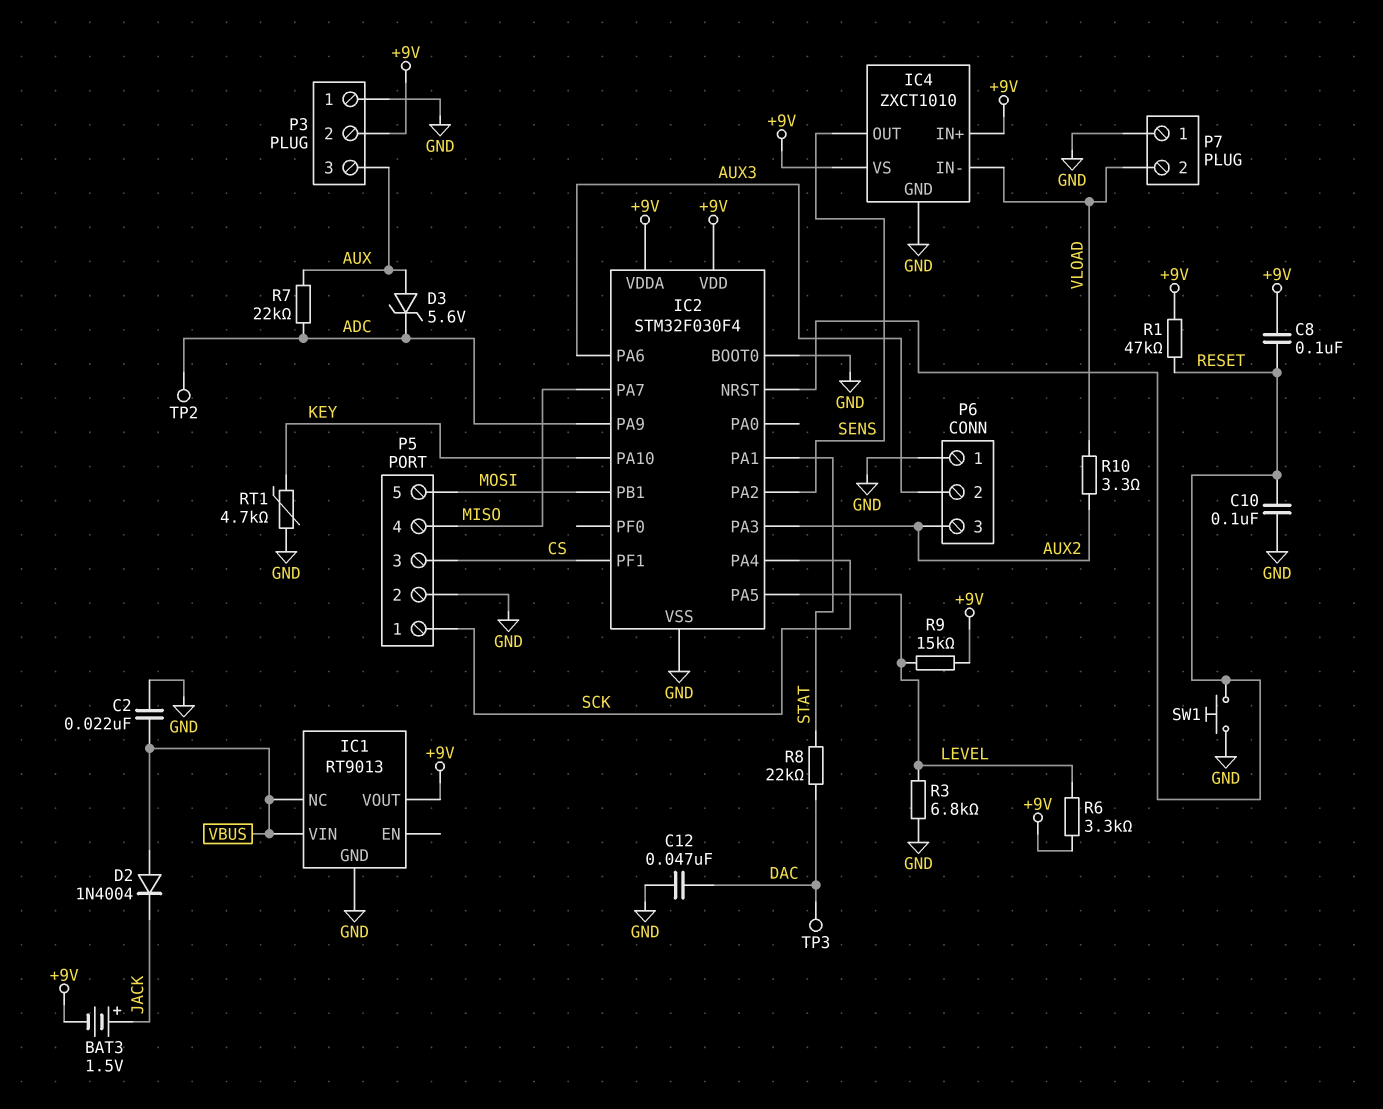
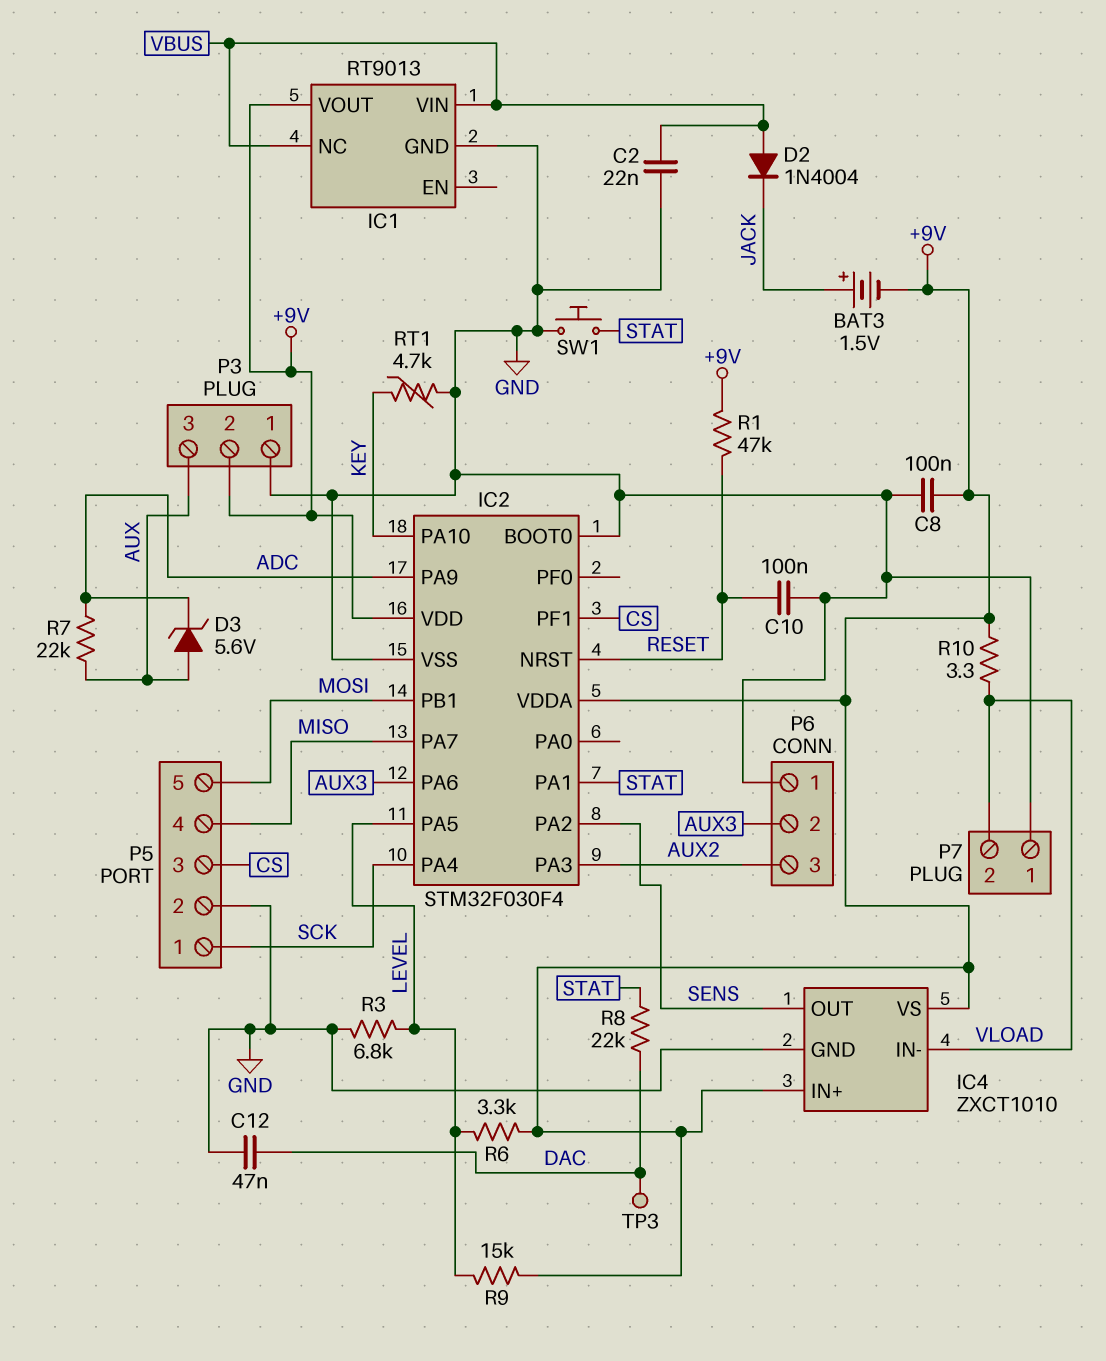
C8: 100nF (+9V, RESET) -> 100nF (+9V, GND)
R10: 3.3 (AUX2, VLOAD) -> 3.3 (+9V, VLOAD)
SW1: button (GND, RESET) -> button (GND, STAT)
TP2: test point (ADC) -> none

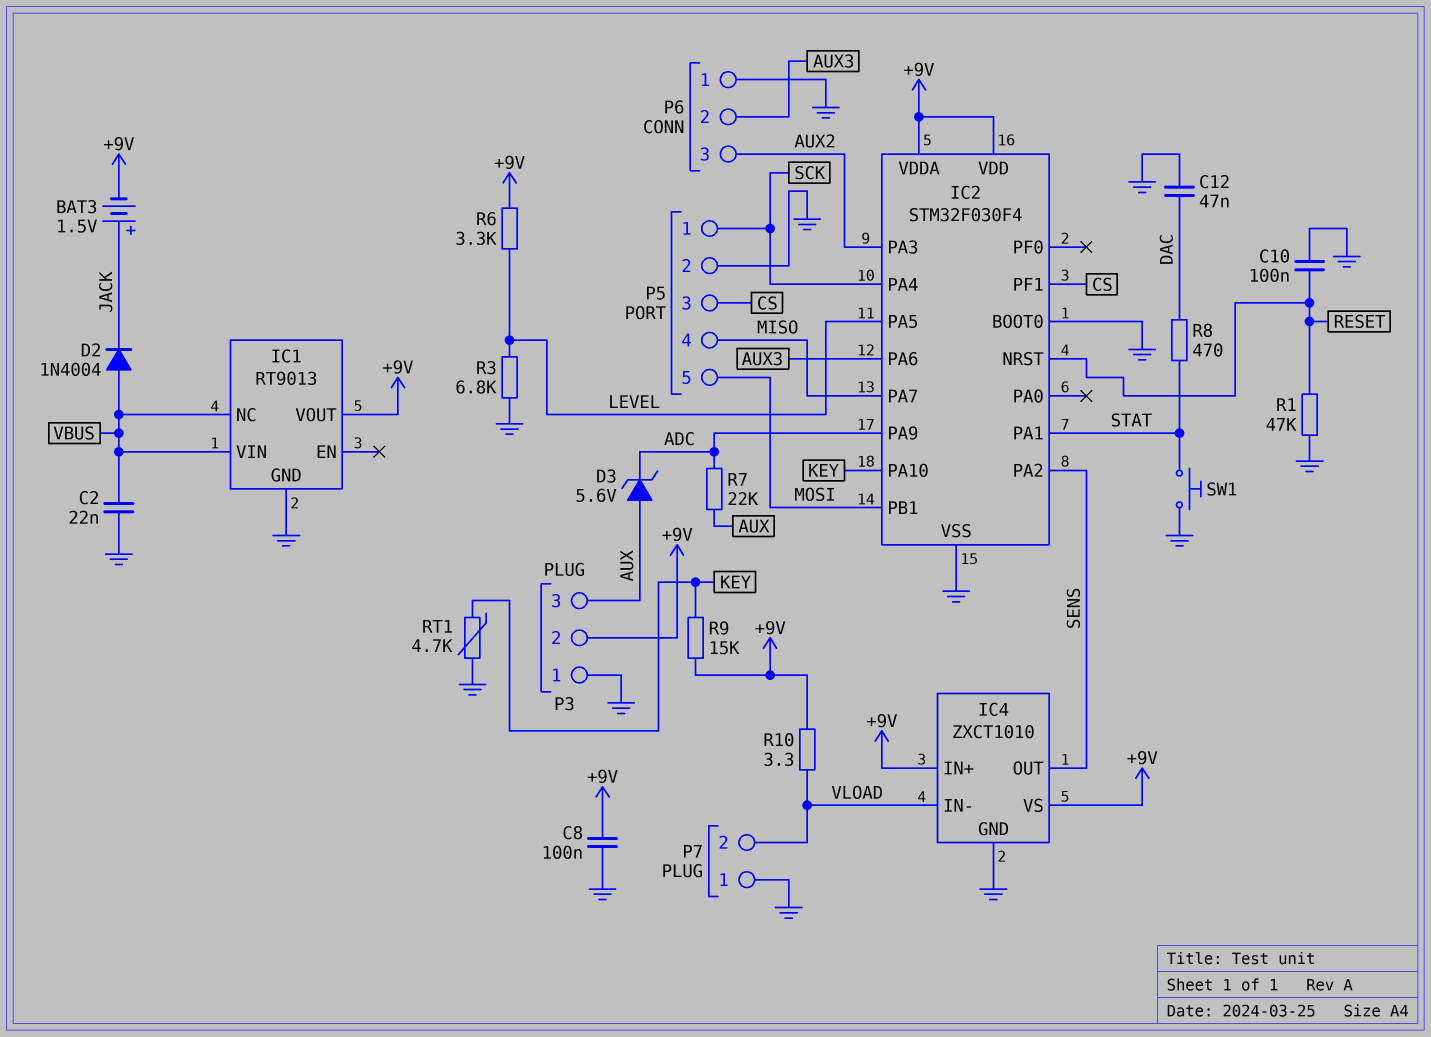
R1: 47k (+9V, RESET) -> 47k (GND, RESET)
R8: 22k (DAC, STAT) -> 470 (DAC, STAT)
R9: 15k (+9V, LEVEL) -> 15k (+9V, KEY)
TP3: test point (DAC) -> none

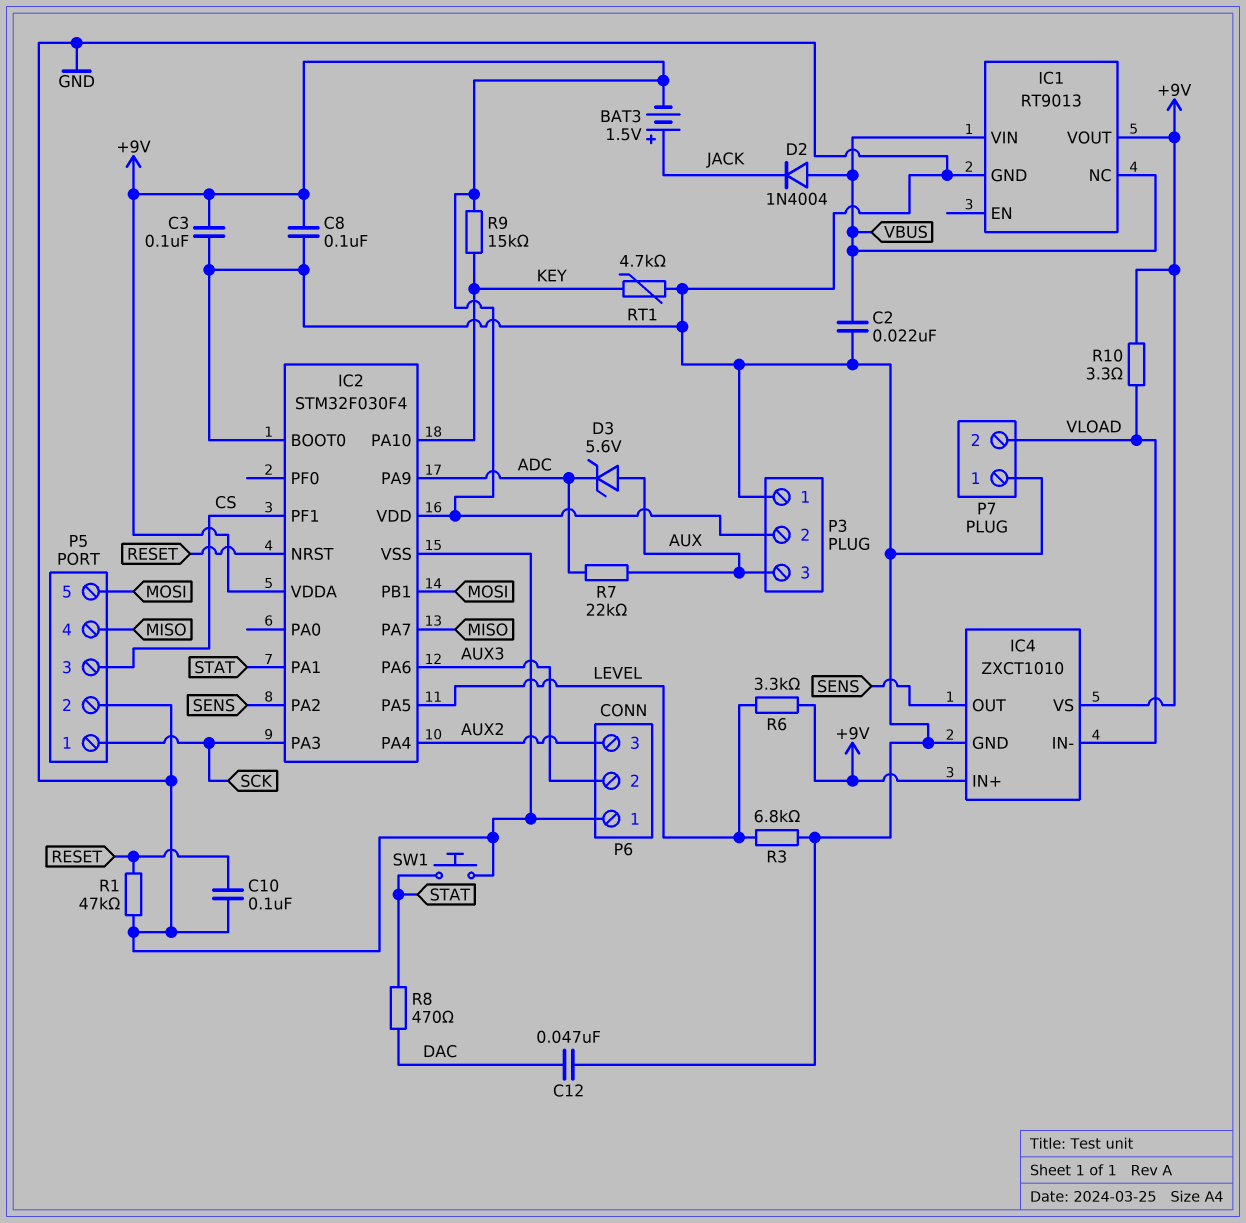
C3: none -> 100nF (+9V, GND)
IC2 pin PA3: AUX2 -> SCK
IC2 pin PA4: SCK -> AUX2

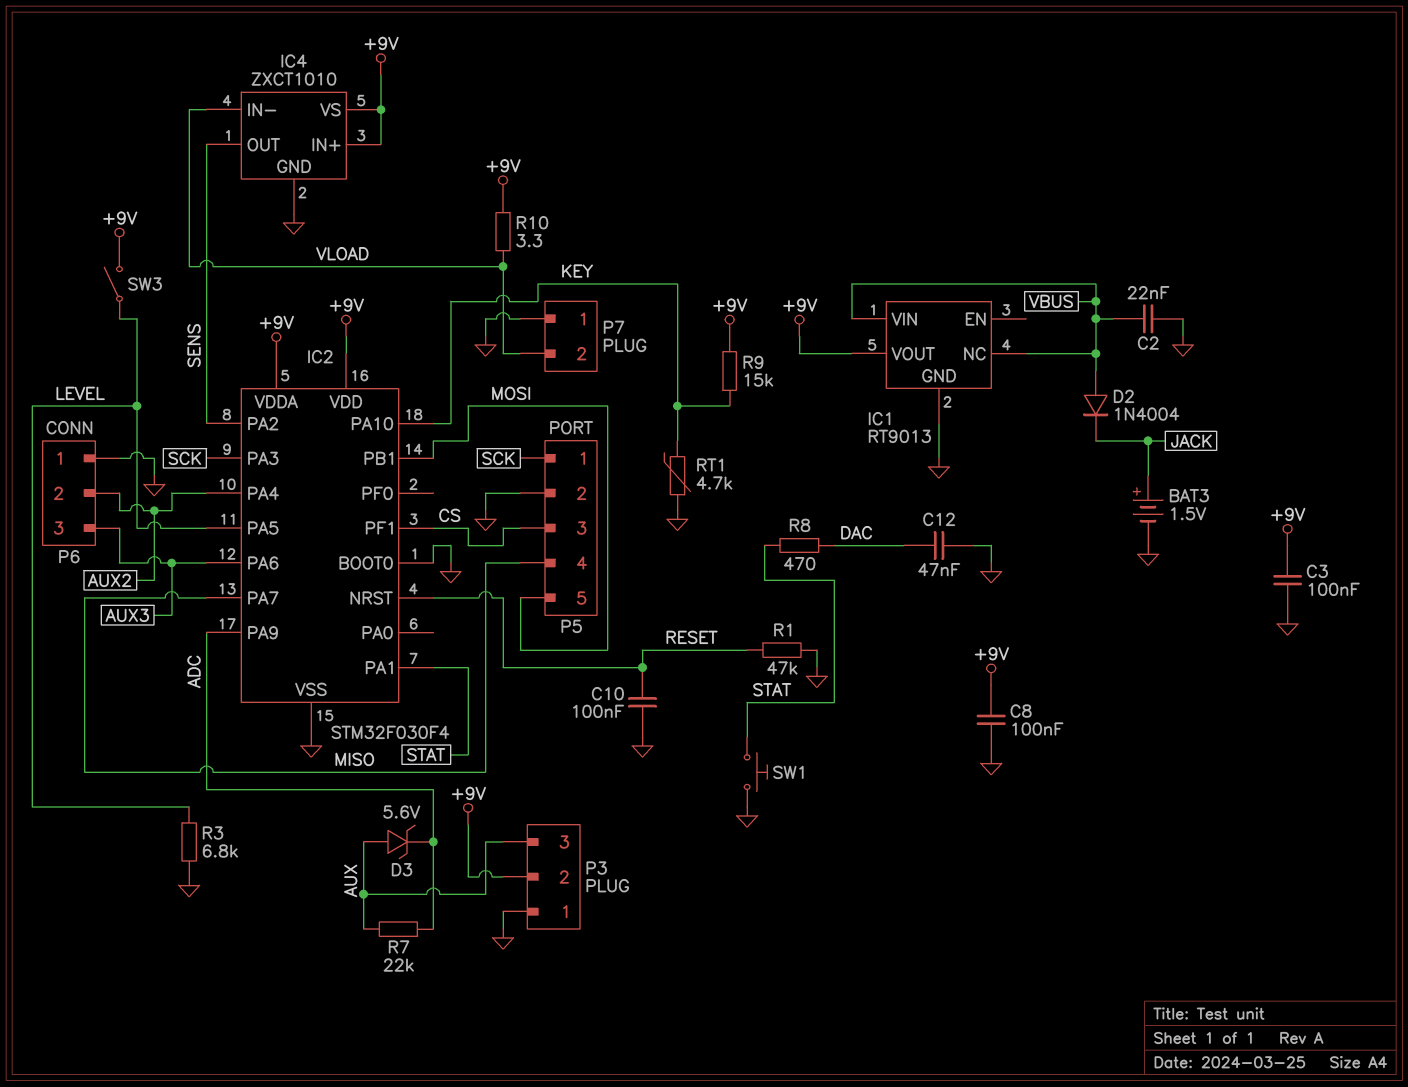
BAT3: 1.5V (plus JACK, minus +9V) -> 1.5V (plus JACK, minus GND)
P6 pin 2: AUX3 -> AUX2
P6 pin 3: AUX2 -> AUX3
R6: 3.3k (+9V, LEVEL) -> none
SW3: none -> switch (+9V, LEVEL)

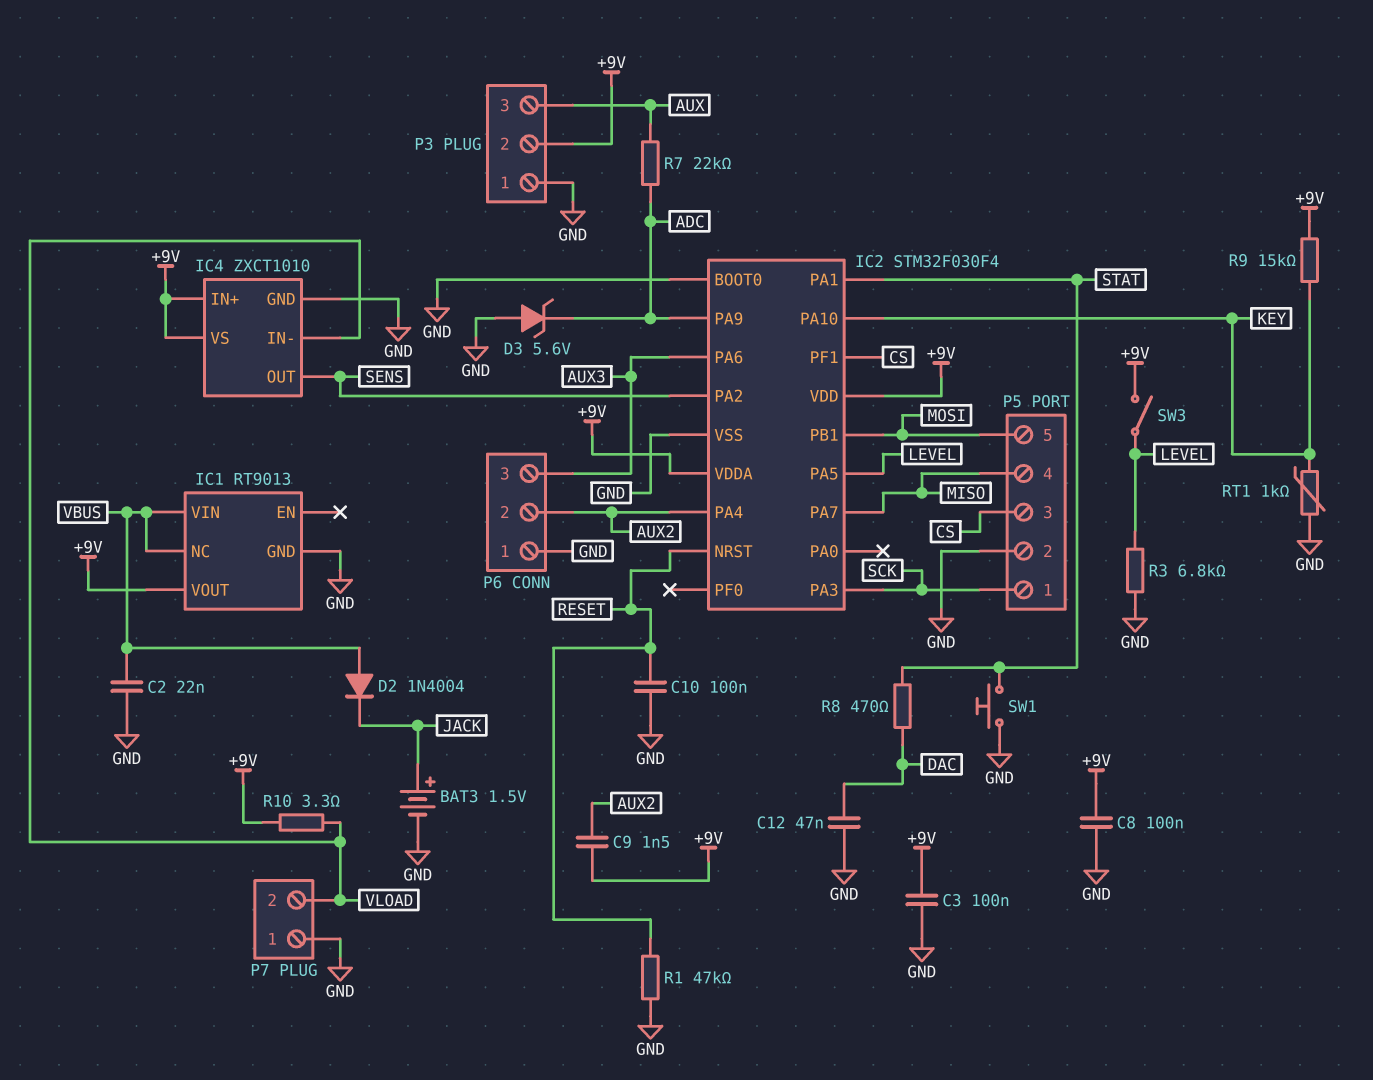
C9: none -> 1.5nF (+9V, AUX2)
D3: zener 5.6V (A AUX, K ADC) -> zener 5.6V (A GND, K ADC)
RT1: 4.7k (GND, KEY) -> 1k (GND, KEY)

